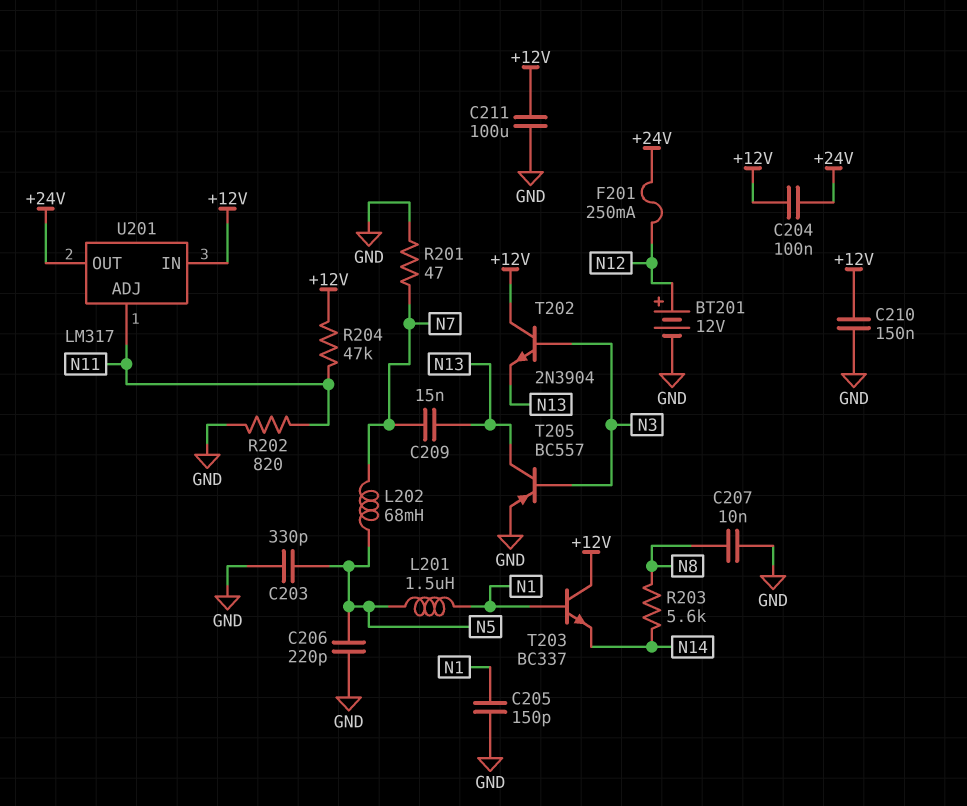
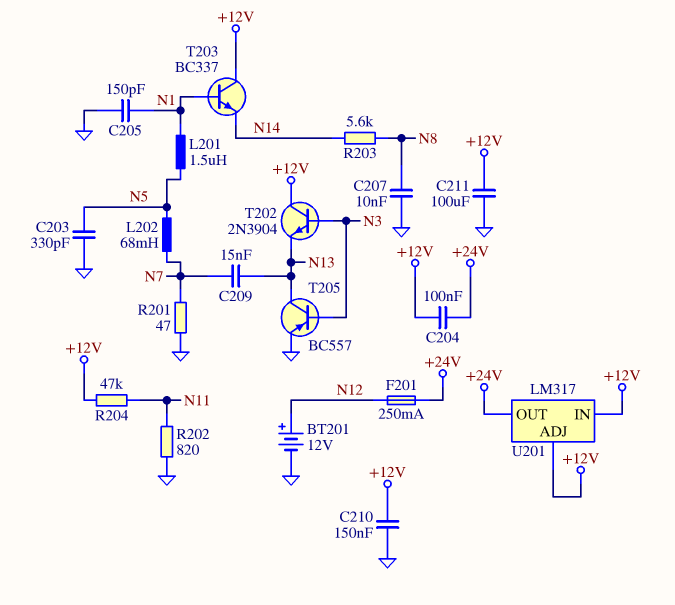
C206: 220pF (GND, N5) -> none
U201 pin ADJ: N11 -> +12V

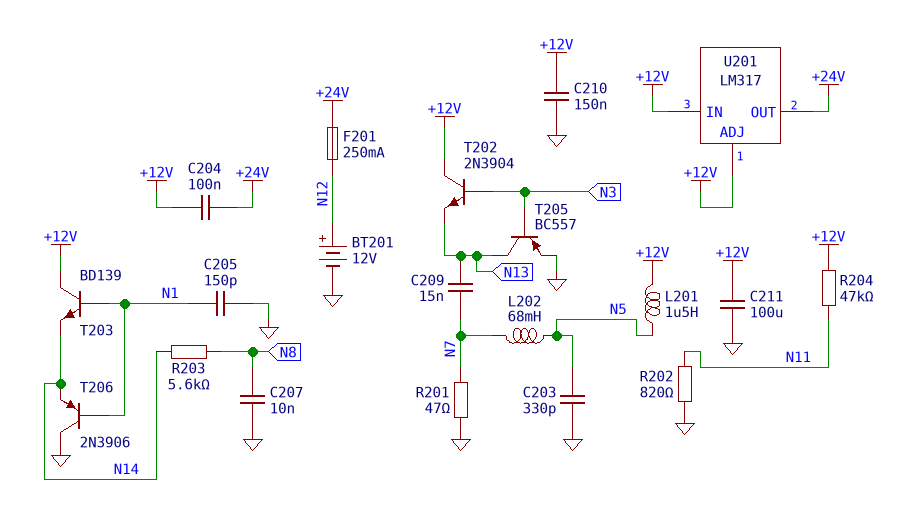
L201: 1.5uH (N1, N5) -> 1.5uH (+12V, N5)
T203: NPN BC337 (B N1, C +12V, E N14) -> NPN BD139 (B N1, C +12V, E N14)
T206: none -> PNP 2N3906 (B N1, C GND, E N14)

